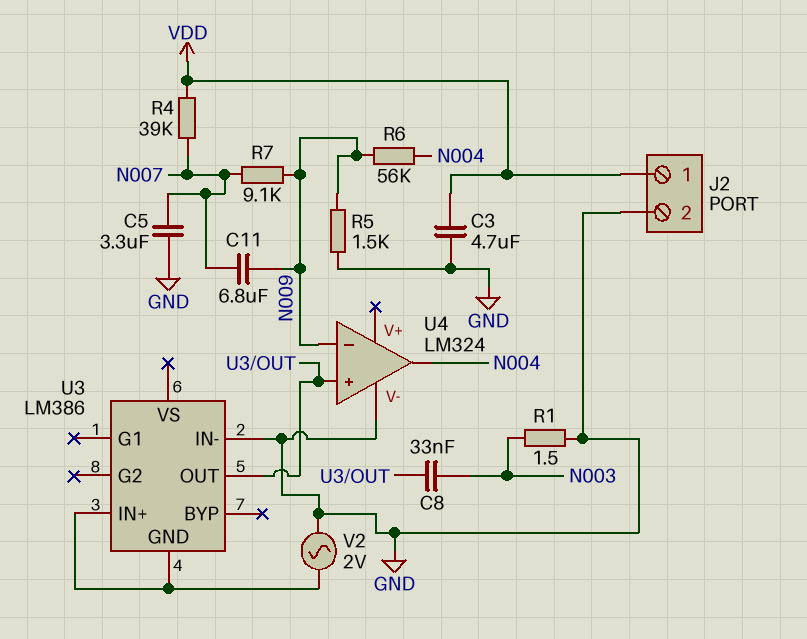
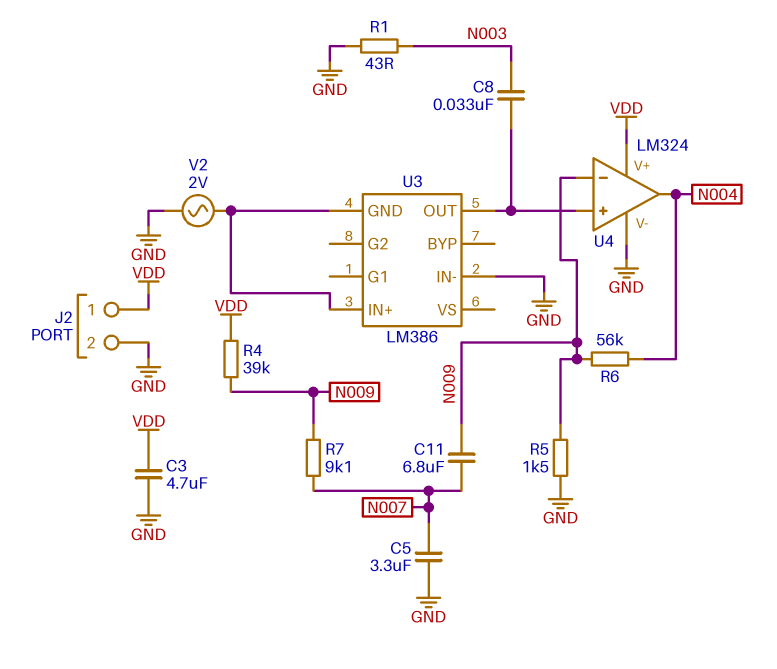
R1: 1.5 (GND, N003) -> 43 (GND, N003)
R4: 39k (N007, VDD) -> 39k (N009, VDD)
U4 pin V+: none -> VDD

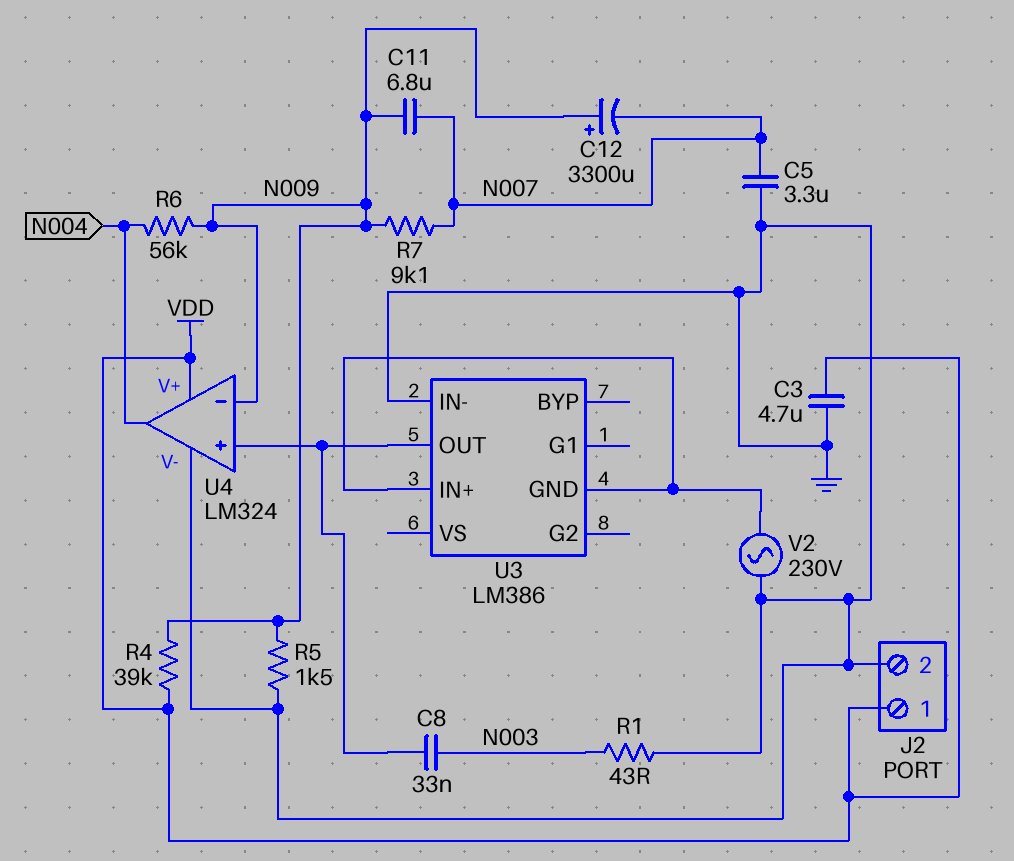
C12: none -> 3300uF (plus N009, minus N007)
V2: AC 2V (GND, U3/GND) -> AC 230V (GND, U3/GND)

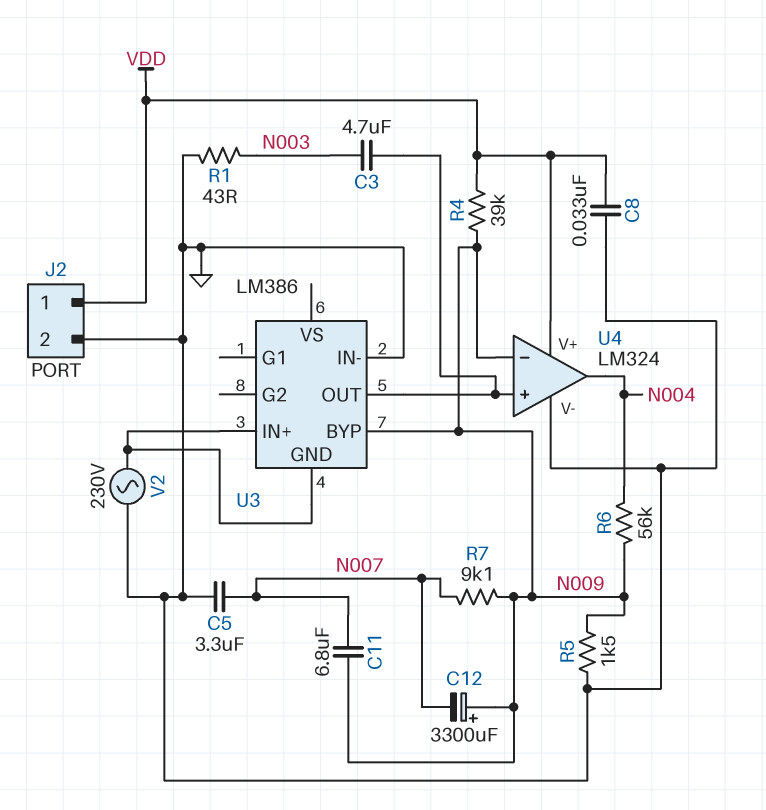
C3: 4.7uF (GND, VDD) -> 4.7uF (N003, U3/OUT)
C8: 33nF (N003, U3/OUT) -> 33nF (GND, VDD)
U3 pin BYP: none -> N009

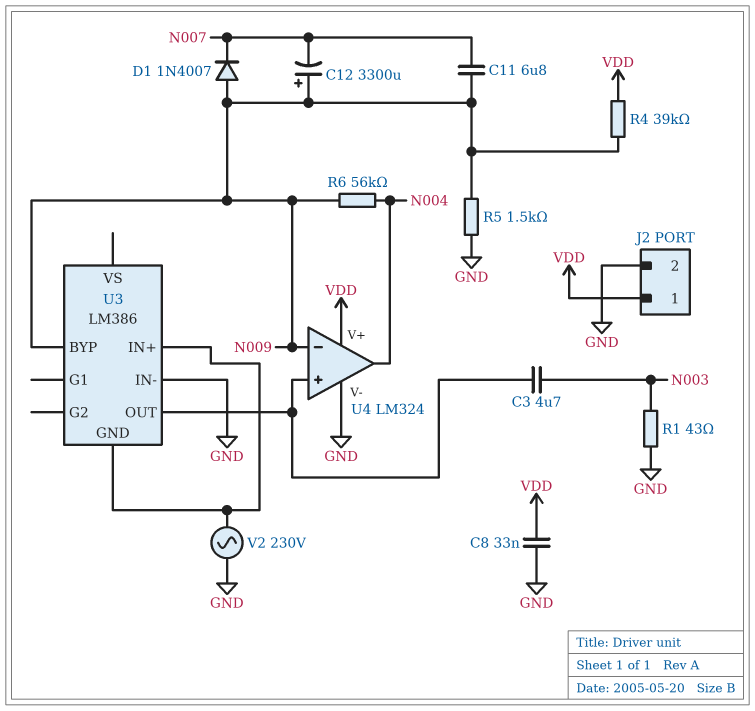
C5: 3.3uF (GND, N007) -> none
D1: none -> diode 1N4007 (A N009, K N007)
R7: 9.1k (N007, N009) -> none

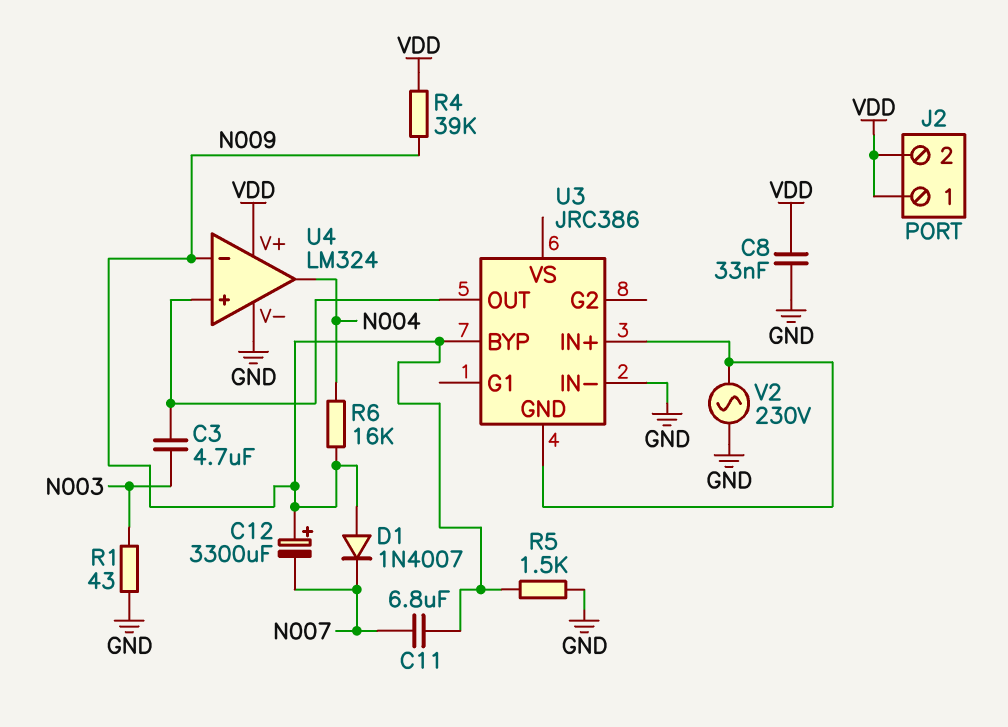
J2 pin 2: GND -> VDD
R6: 56k (N004, N009) -> 16k (N004, N009)
U3: LM386 -> JRC386

